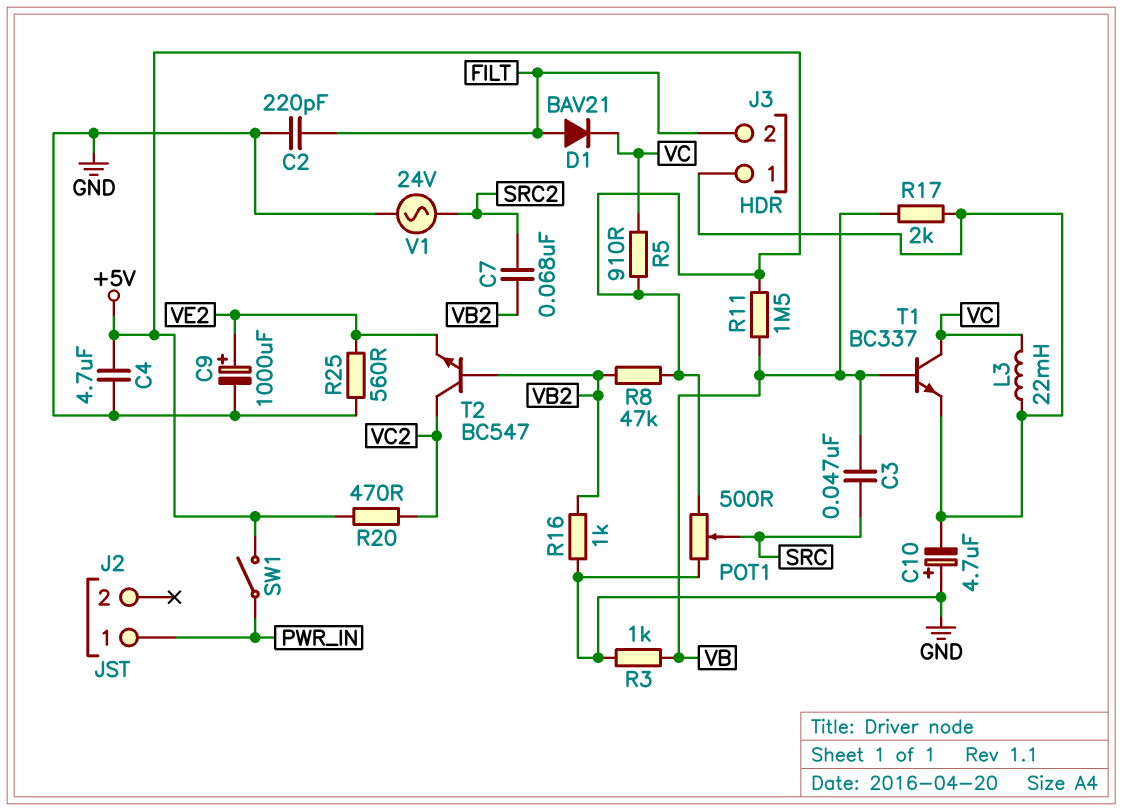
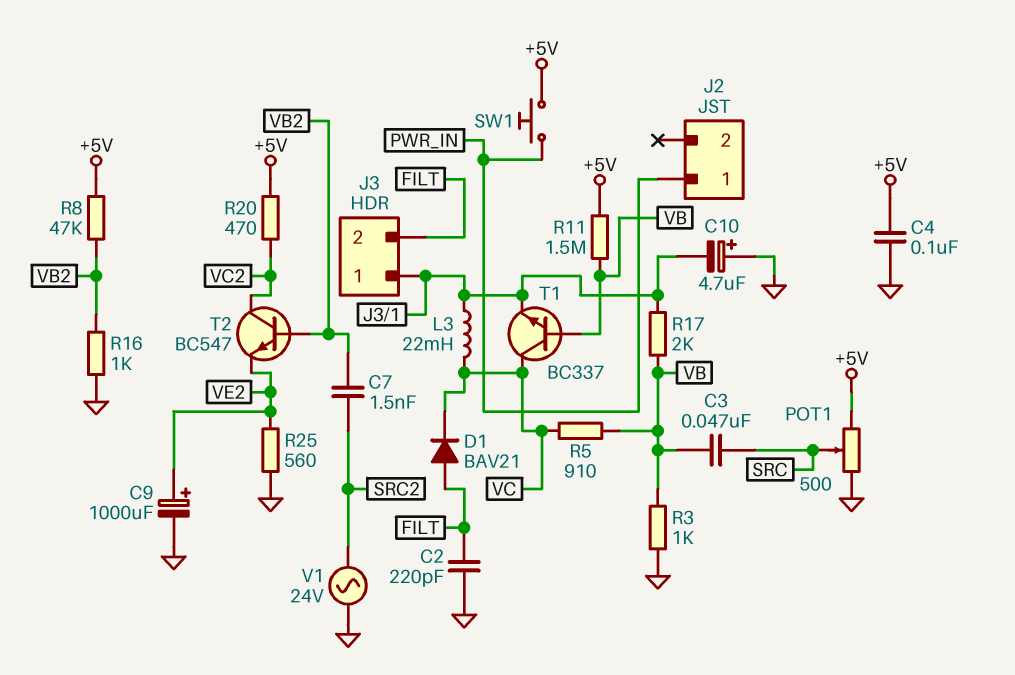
C4: 4.7uF (+5V, GND) -> 100nF (+5V, GND)
C7: 68nF (SRC2, VB2) -> 1.5nF (SRC2, VB2)
R5: 910 (+5V, VC) -> 910 (VB, VC)
SW1: switch (+5V, PWR_IN) -> button (+5V, PWR_IN)

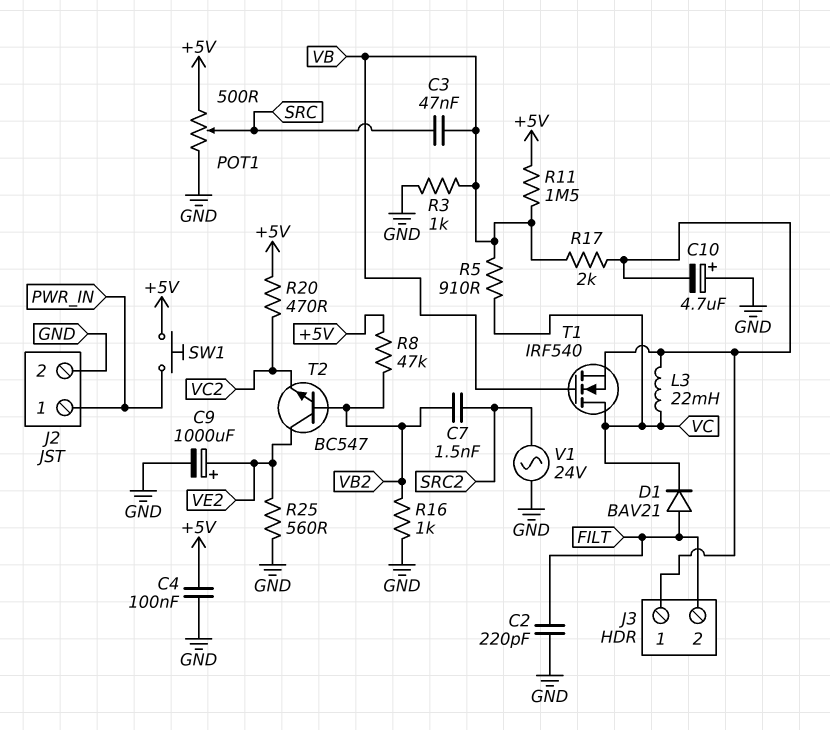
J2 pin 2: none -> GND
T1: NPN BC337 (B VB, C VC, E J3/1) -> NMOS IRF540 (G VB, D VC, S J3/1)
T2: NPN BC547 (B VB2, C VC2, E VE2) -> NPN BC547 (B VB2, C VE2, E VC2)

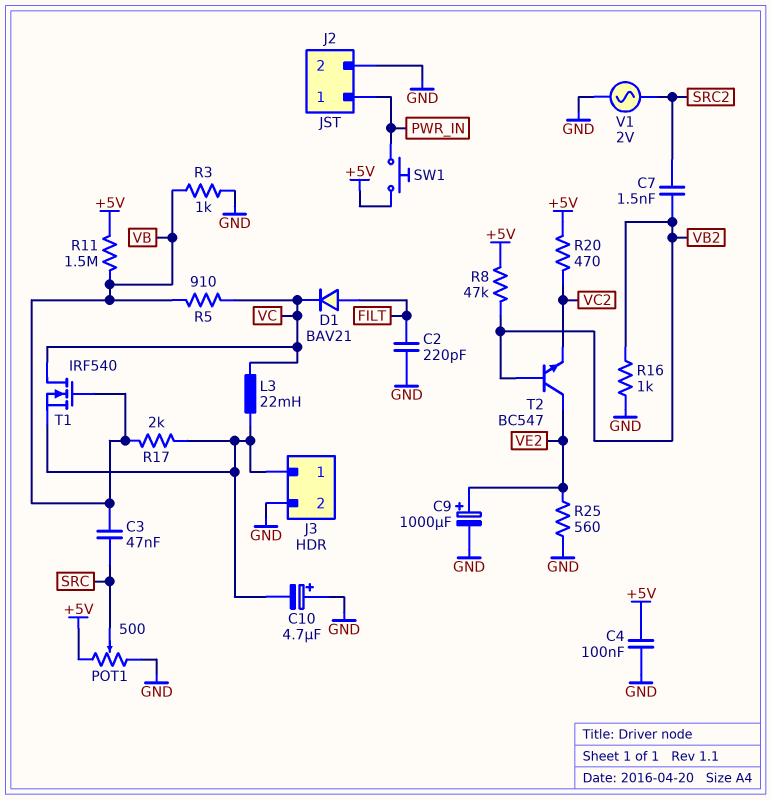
J3 pin 2: FILT -> GND
V1: AC 24V (GND, SRC2) -> AC 2V (GND, SRC2)

